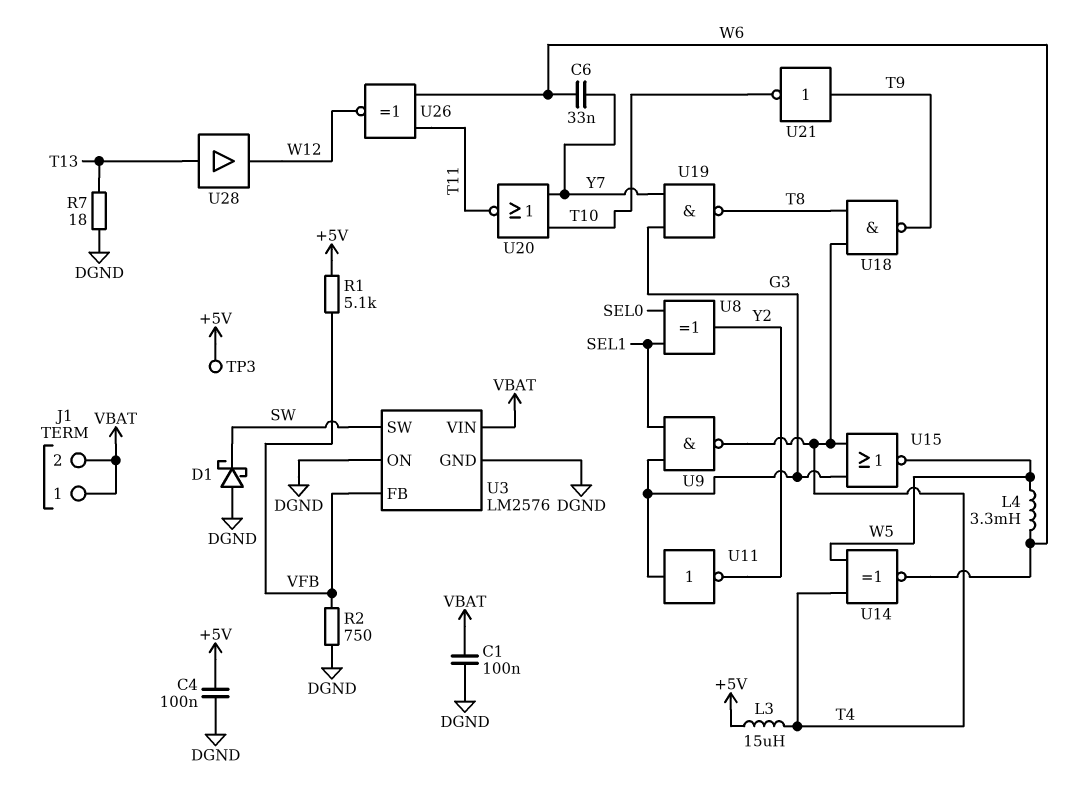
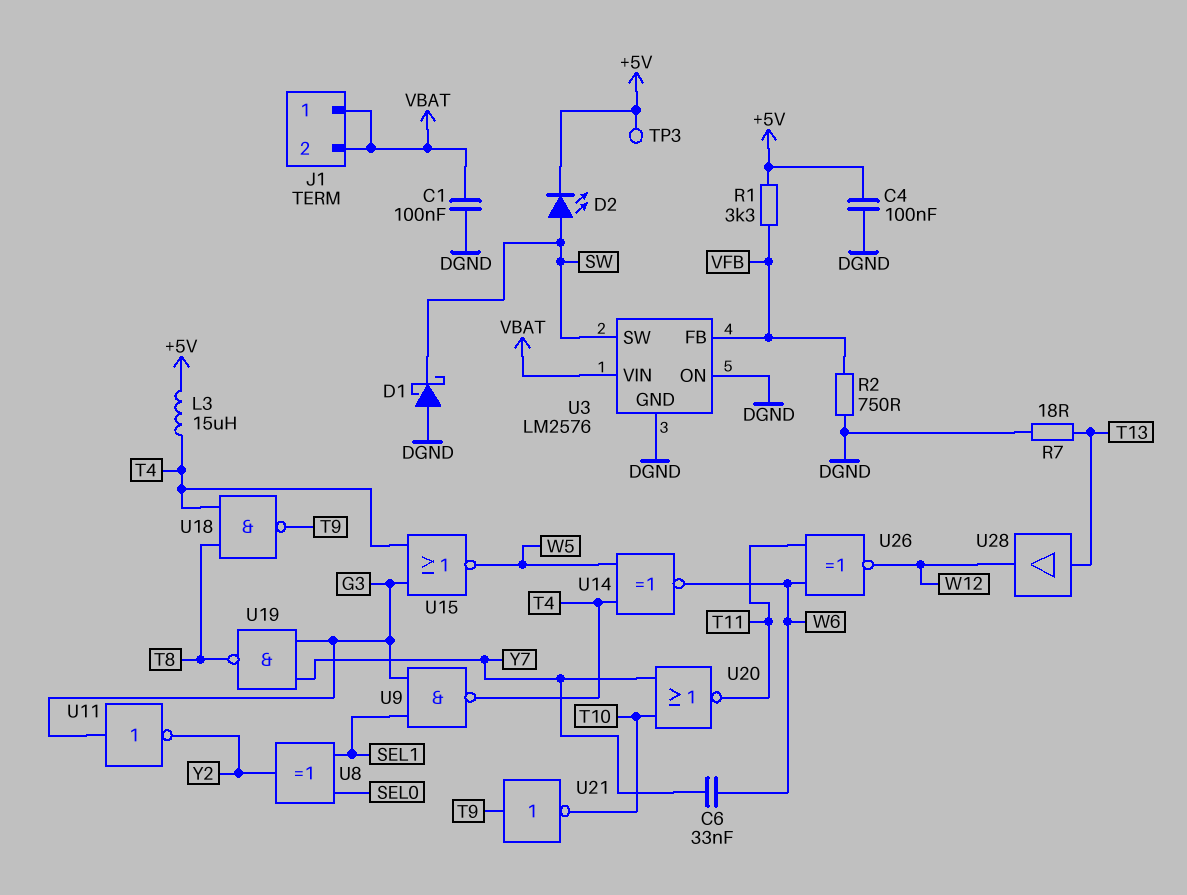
D2: none -> LED (A SW, K +5V)
L4: 3.3mH (W5, W6) -> none
R1: 5.1k (+5V, VFB) -> 3.3k (+5V, VFB)

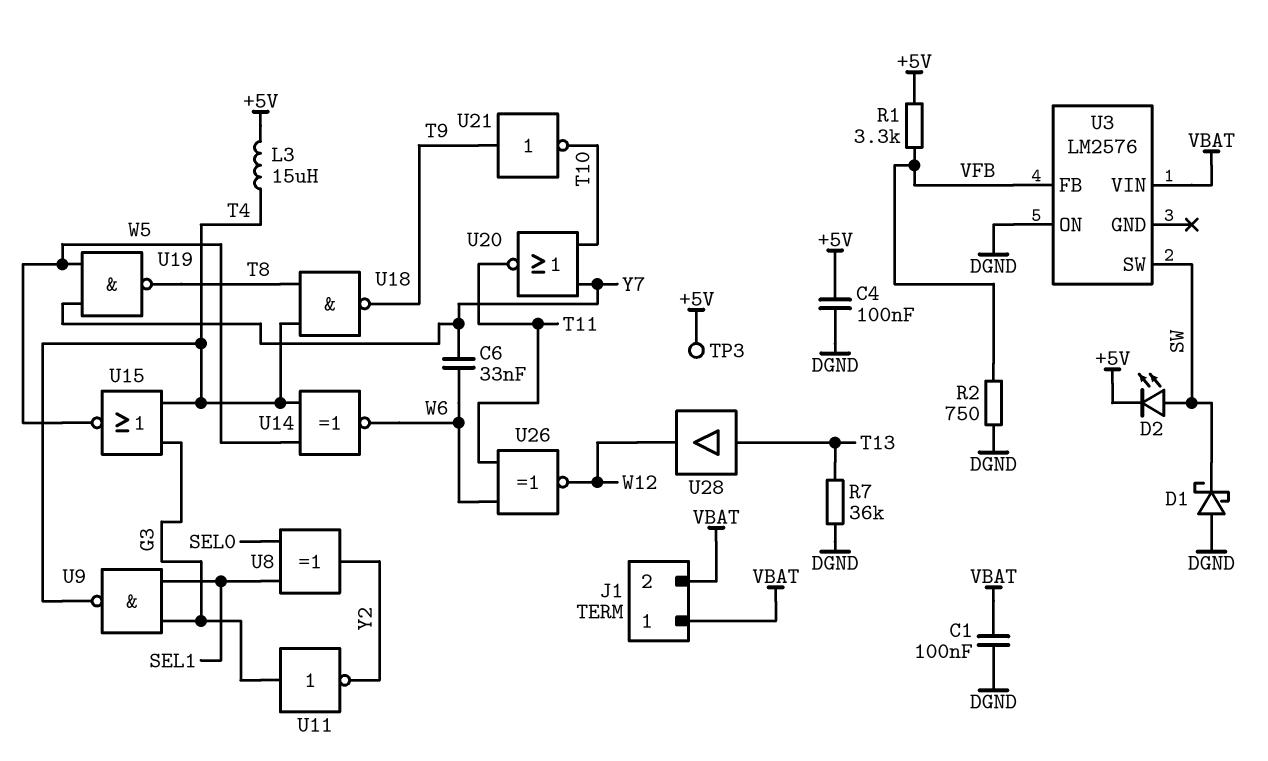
R7: 18 (DGND, T13) -> 36k (DGND, T13)
U3 pin GND: DGND -> none
U19: NAND (in G3, in Y7, out T8) -> NAND (in W5, in Y7, out T8)

